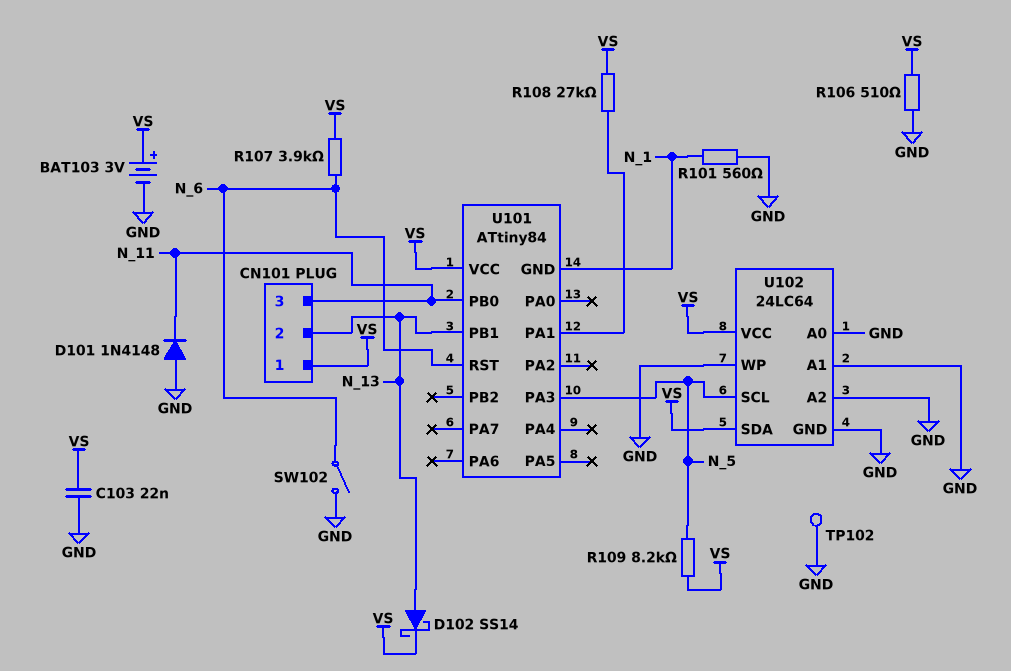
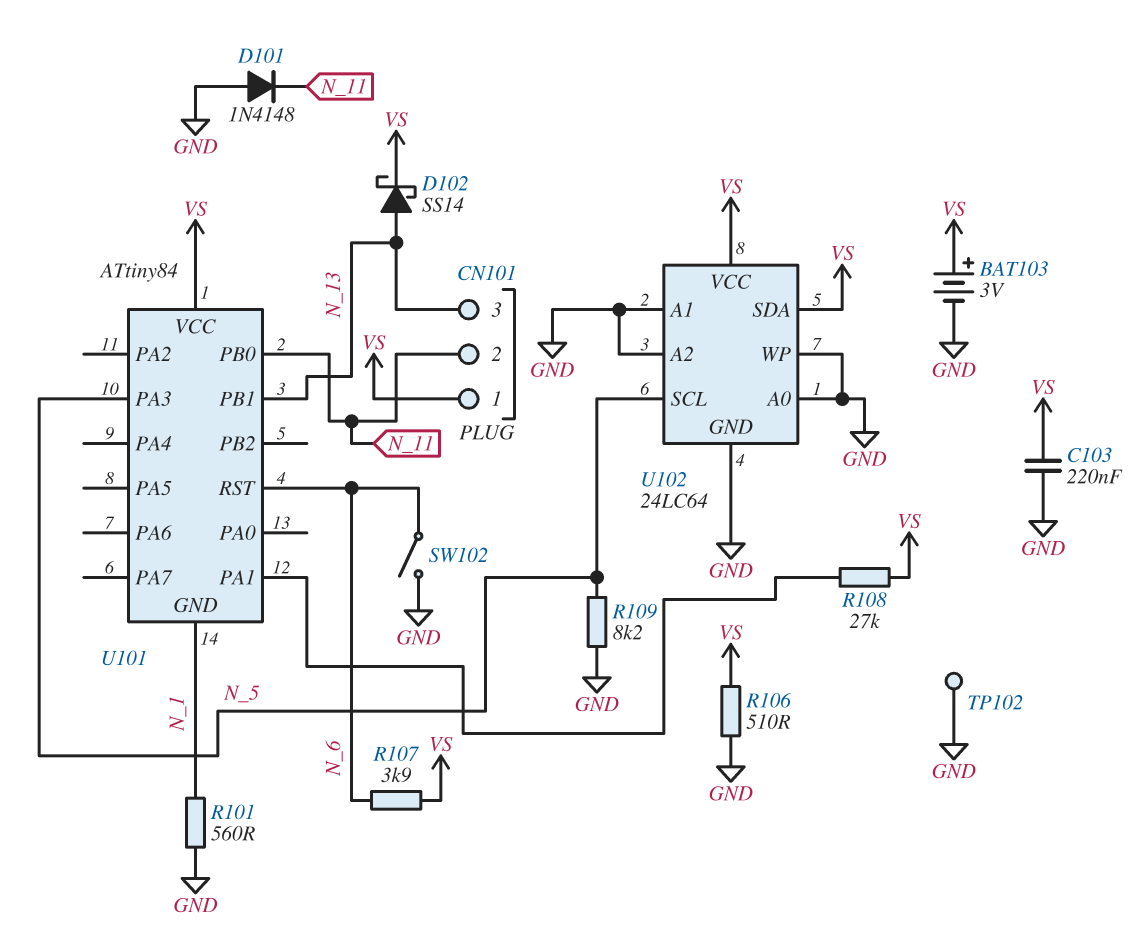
C103: 22nF (GND, VS) -> 220nF (GND, VS)
CN101 pin 2: N_13 -> N_11
CN101 pin 3: N_11 -> N_13
R109: 8.2k (N_5, VS) -> 8.2k (GND, N_5)

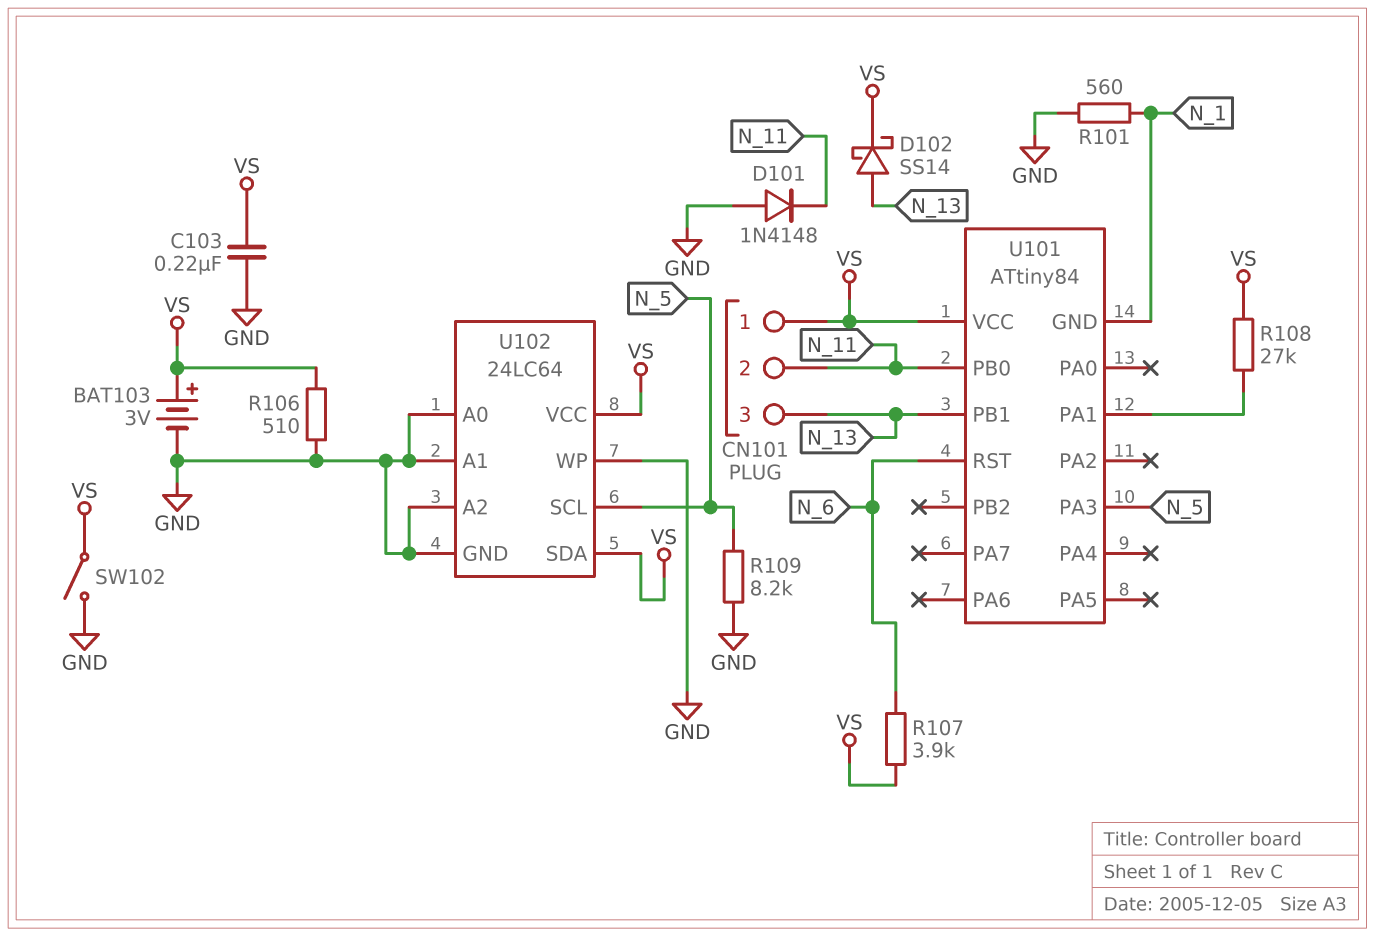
SW102: switch (GND, N_6) -> switch (GND, VS)
TP102: test point (GND) -> none

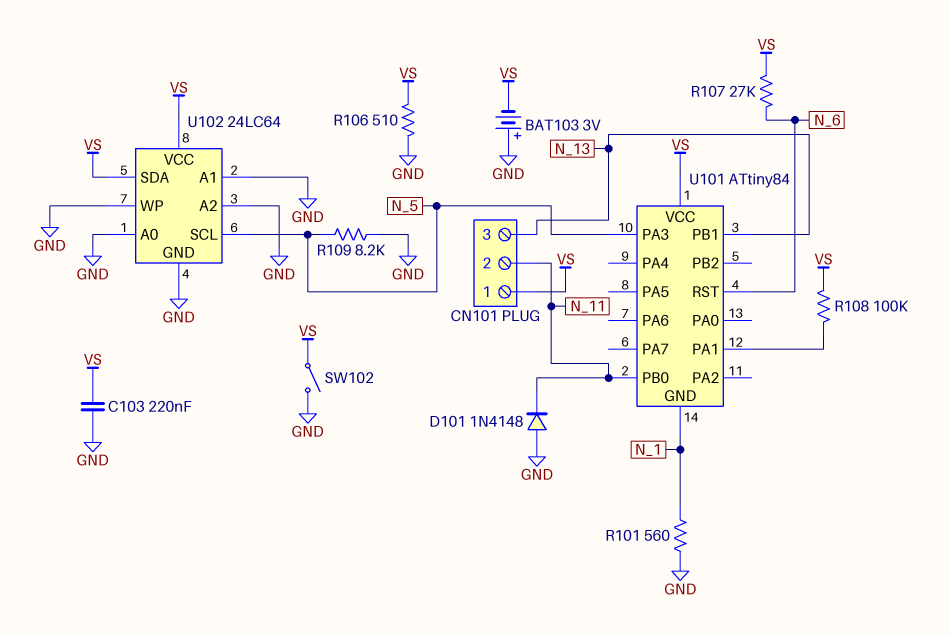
BAT103: 3V (plus VS, minus GND) -> 3V (plus GND, minus VS)
D102: schottky SS14 (A N_13, K VS) -> none
R107: 3.9k (N_6, VS) -> 27k (N_6, VS)
R108: 27k (U101/PA1, VS) -> 100k (U101/PA1, VS)

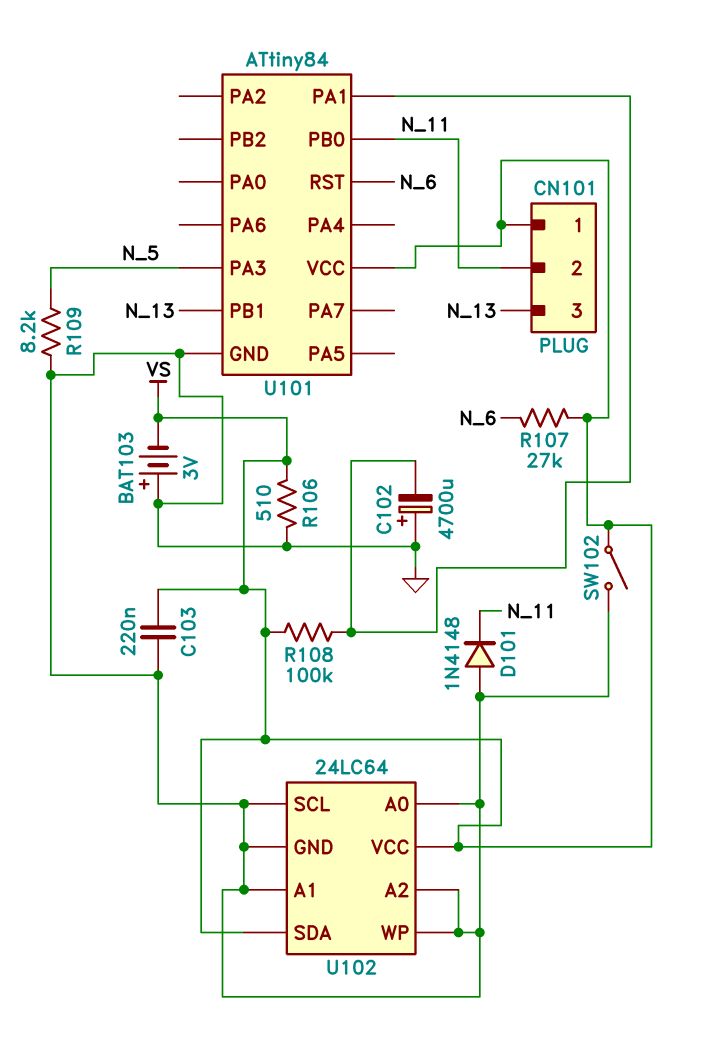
C102: none -> 4700uF (plus GND, minus U101/PA1)
R101: 560 (GND, N_1) -> none
U101 pin GND: N_1 -> GND
U102 pin SCL: N_5 -> GND

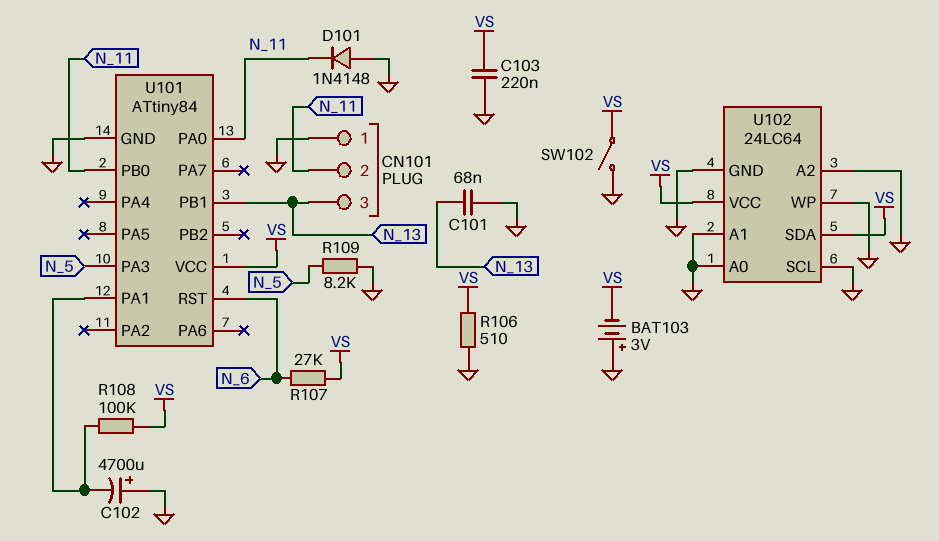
C101: none -> 68nF (GND, N_13)
CN101 pin 1: VS -> GND
U101 pin PA0: none -> N_11

